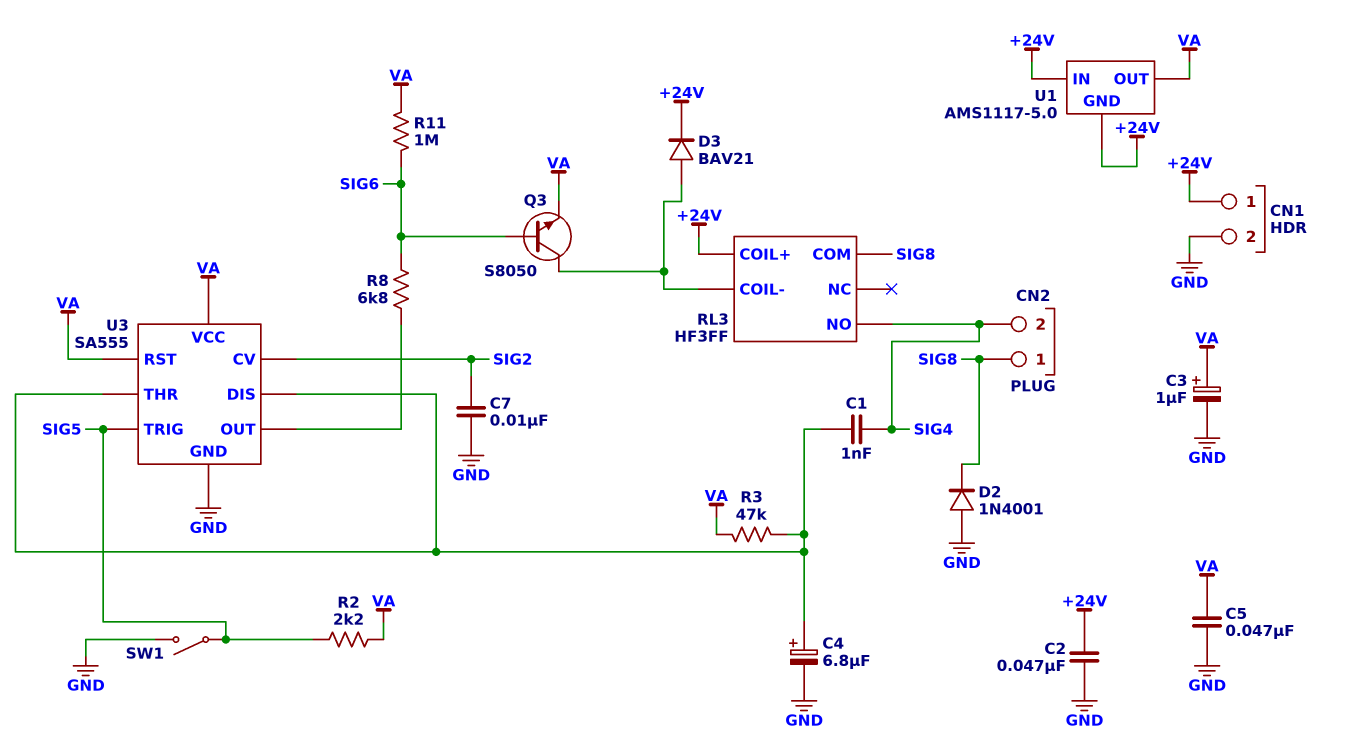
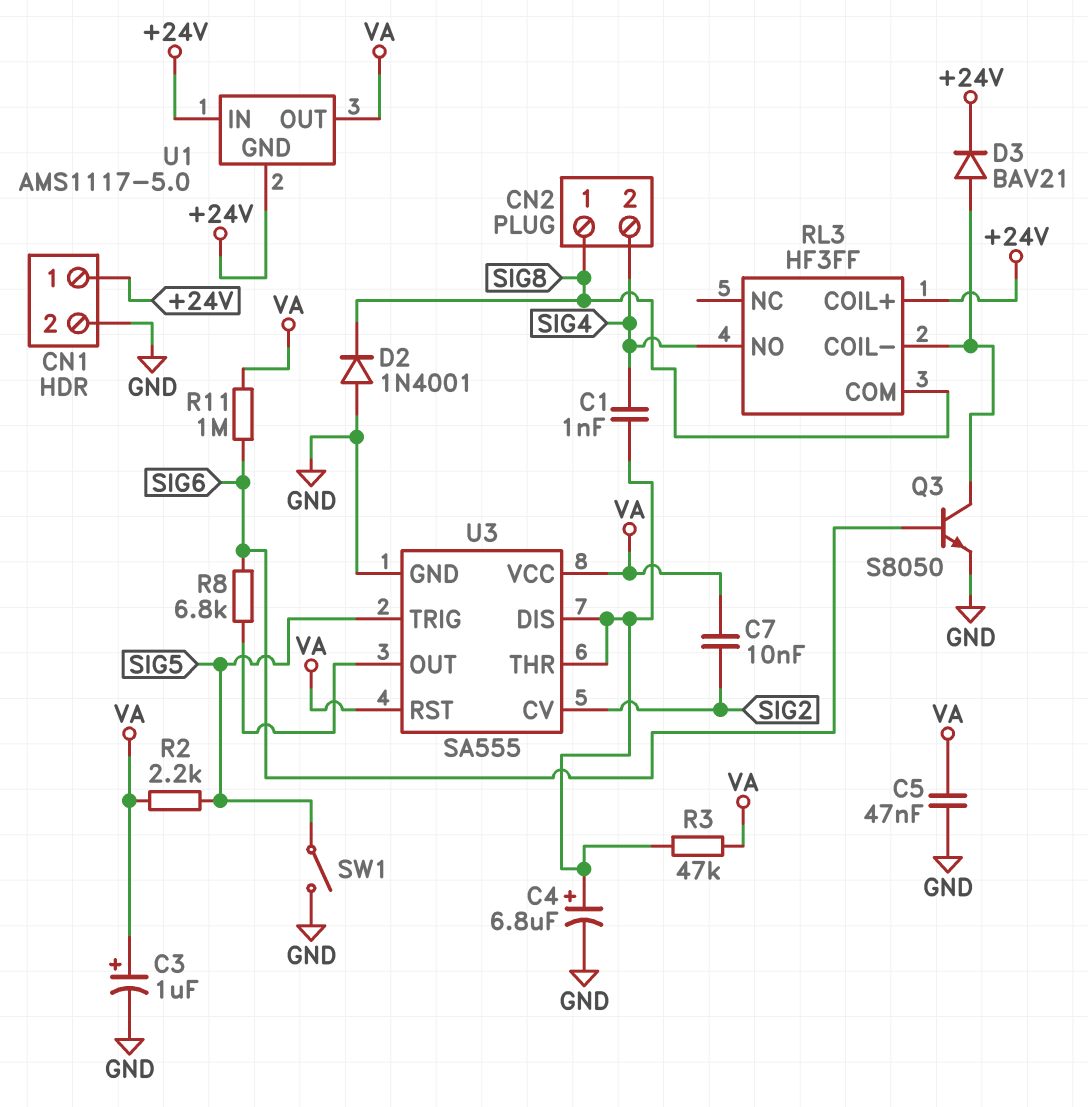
C2: 47nF (+24V, GND) -> none
C7: 10nF (GND, SIG2) -> 10nF (SIG2, VA)
Q3: NPN S8050 (B SIG6, C RL3/COIL-, E VA) -> NPN S8050 (B SIG6, C RL3/COIL-, E GND)

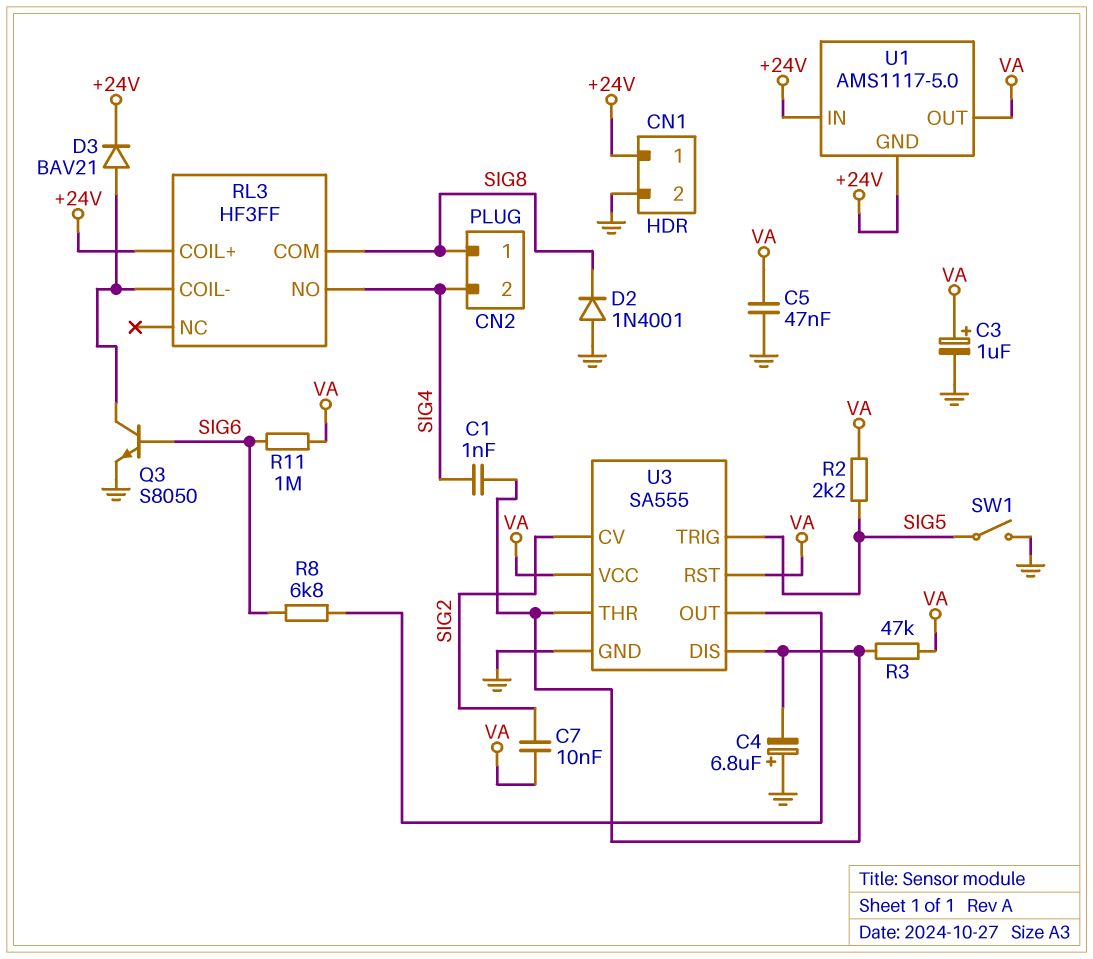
C4: 6.8uF (plus U3/DIS, minus GND) -> 6.8uF (plus GND, minus U3/DIS)

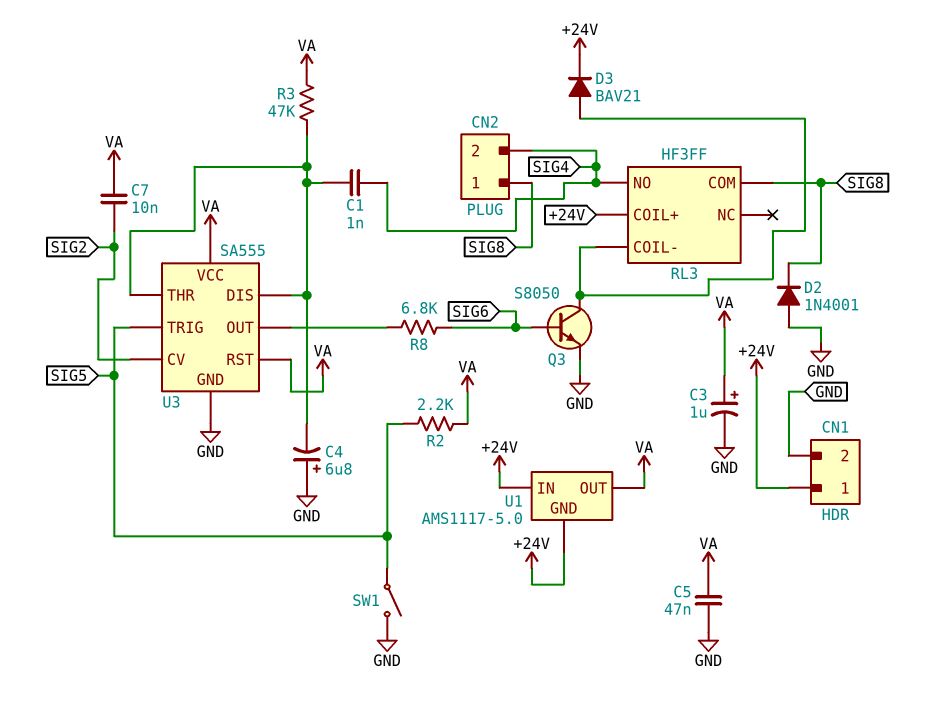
R11: 1M (SIG6, VA) -> none

